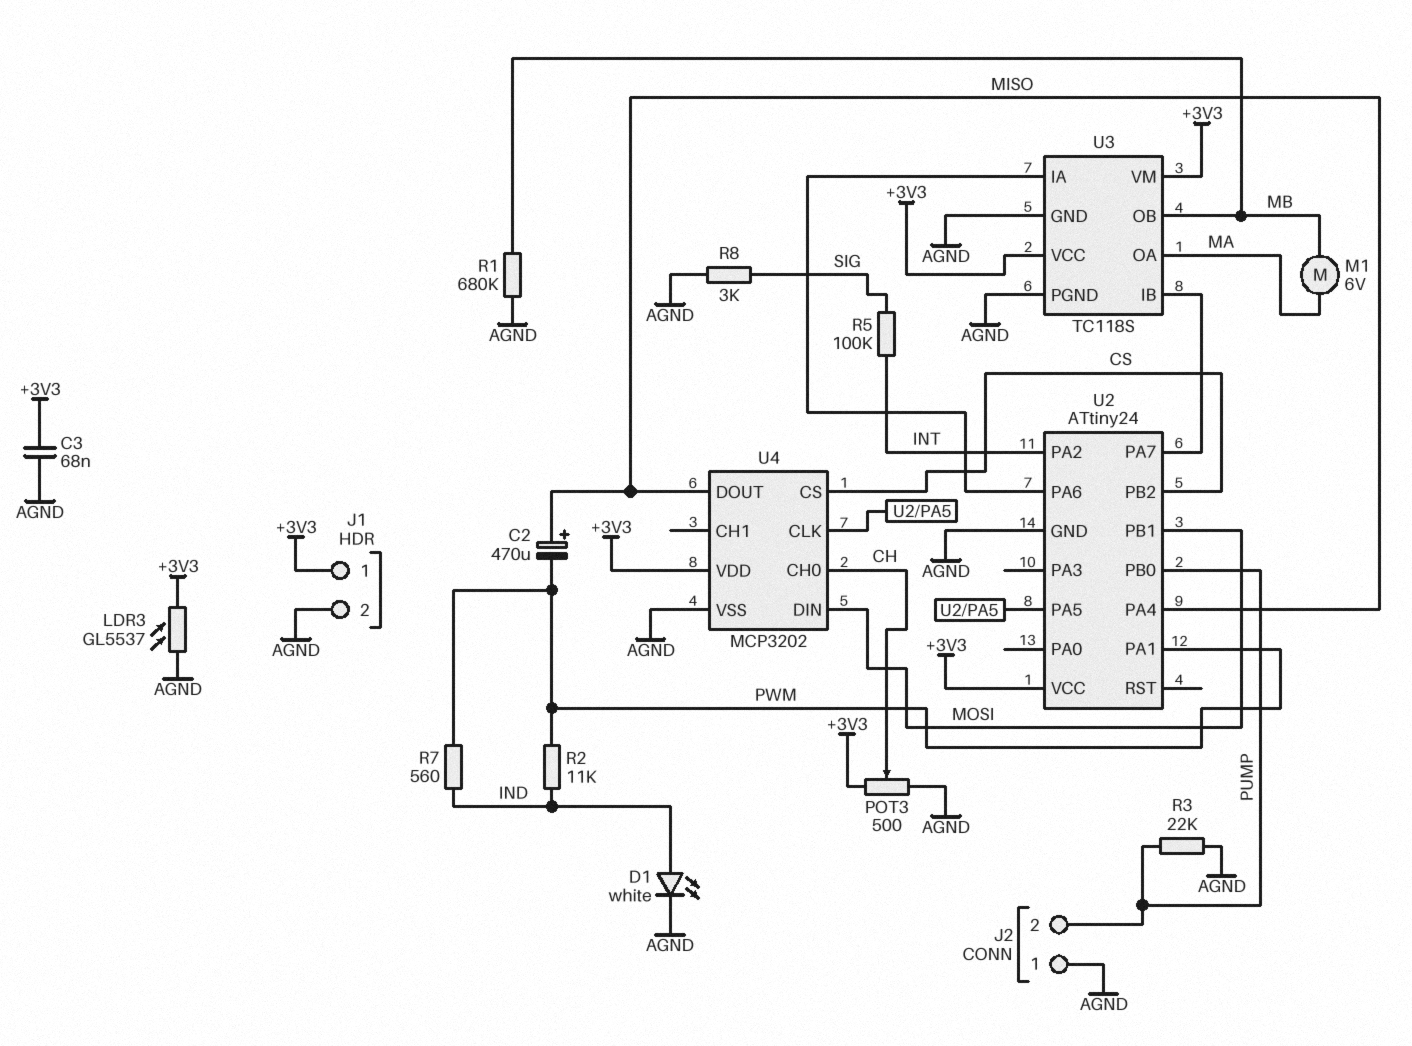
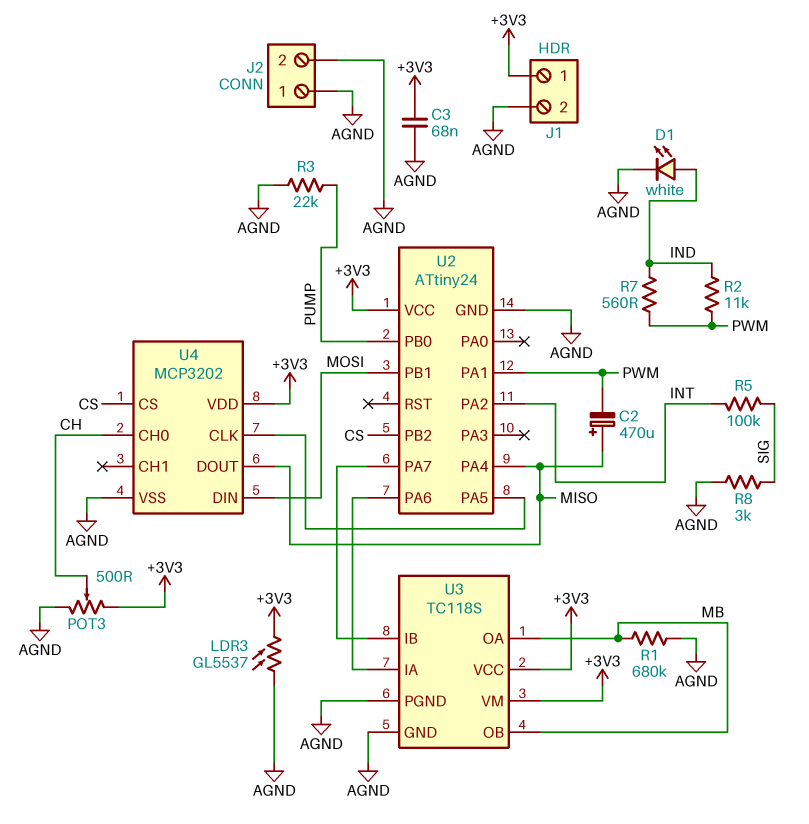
J2 pin 2: PUMP -> AGND
M1: motor 6V (MA, MB) -> none
U3 pin OA: MA -> MB

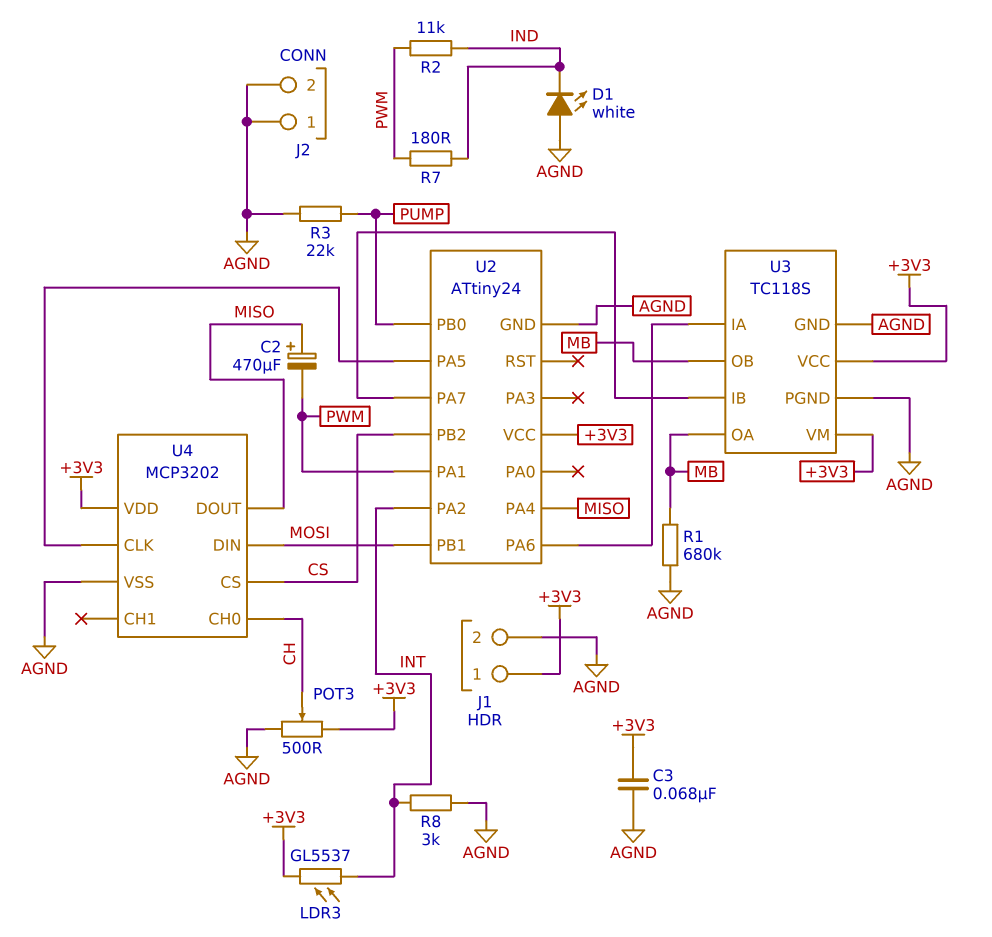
D1: LED white (A IND, K AGND) -> LED white (A AGND, K IND)
LDR3: GL5537 (+3V3, AGND) -> GL5537 (+3V3, INT)
R5: 100k (INT, SIG) -> none
R7: 560 (IND, PWM) -> 180 (IND, PWM)
R8: 3k (AGND, SIG) -> 3k (AGND, INT)

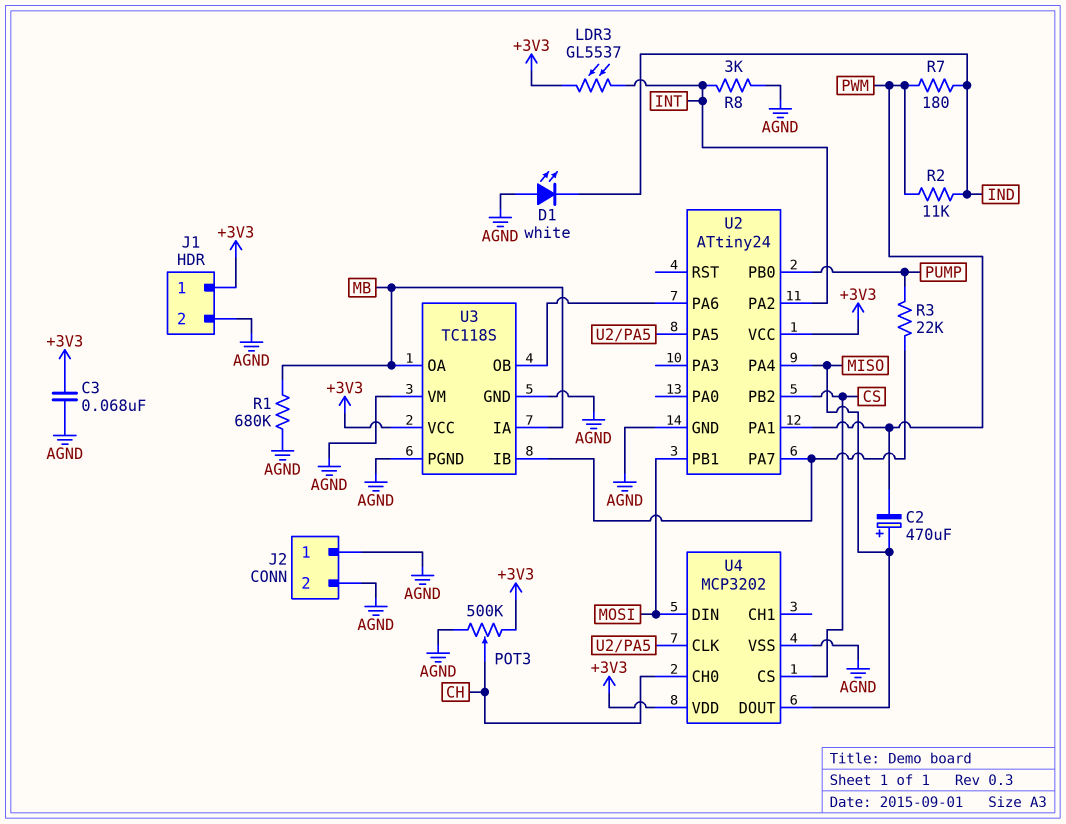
POT3: 500 (+3V3, AGND, wiper CH) -> 500k (+3V3, AGND, wiper CH)
R3: 22k (AGND, PUMP) -> 22k (PUMP, U2/PA7)
U3 pin IA: U2/PA6 -> MB
U3 pin OB: MB -> U2/PA6
U3 pin VM: +3V3 -> AGND

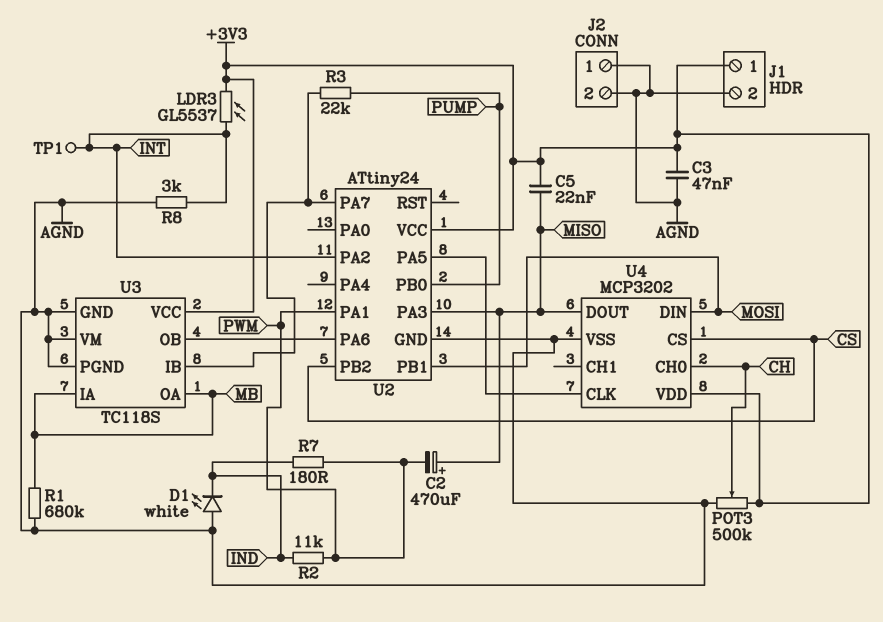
C3: 68nF (+3V3, AGND) -> 47nF (+3V3, AGND)
C5: none -> 22nF (+3V3, MISO)
TP1: none -> test point (INT)
U2 pin PA3: none -> MISO
U2 pin PA4: MISO -> none

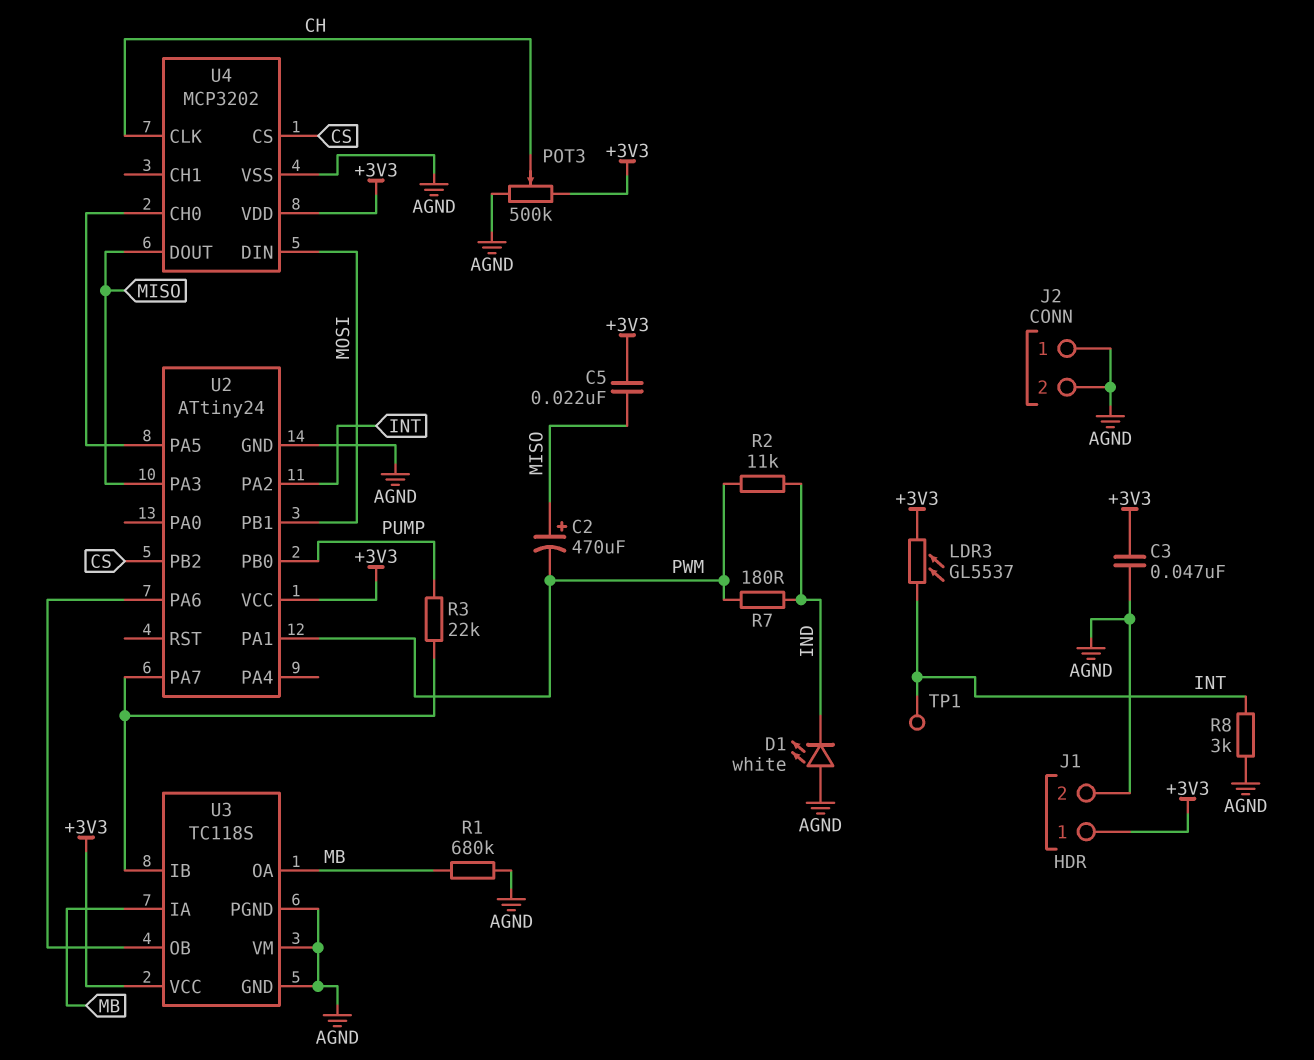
U4 pin CH0: CH -> U2/PA5
U4 pin CLK: U2/PA5 -> CH

